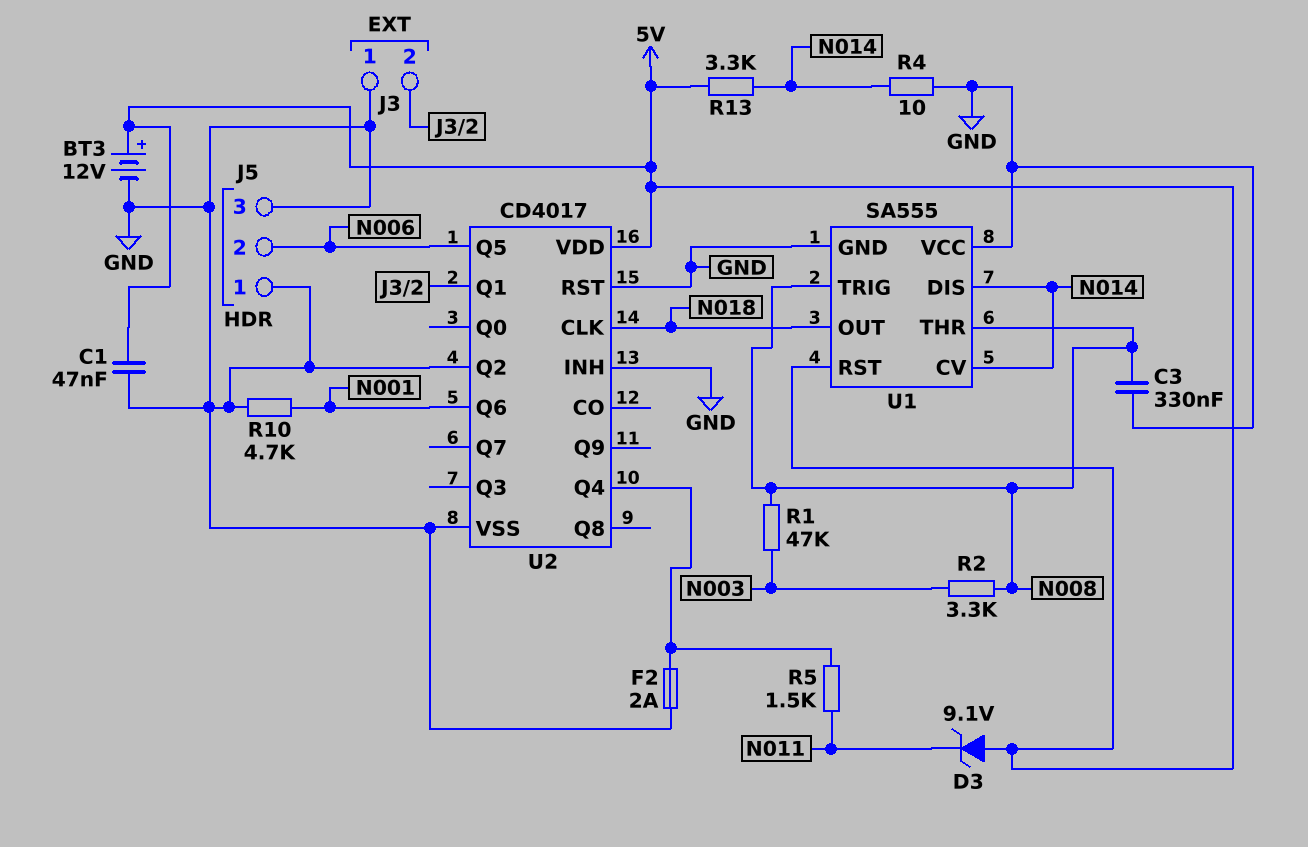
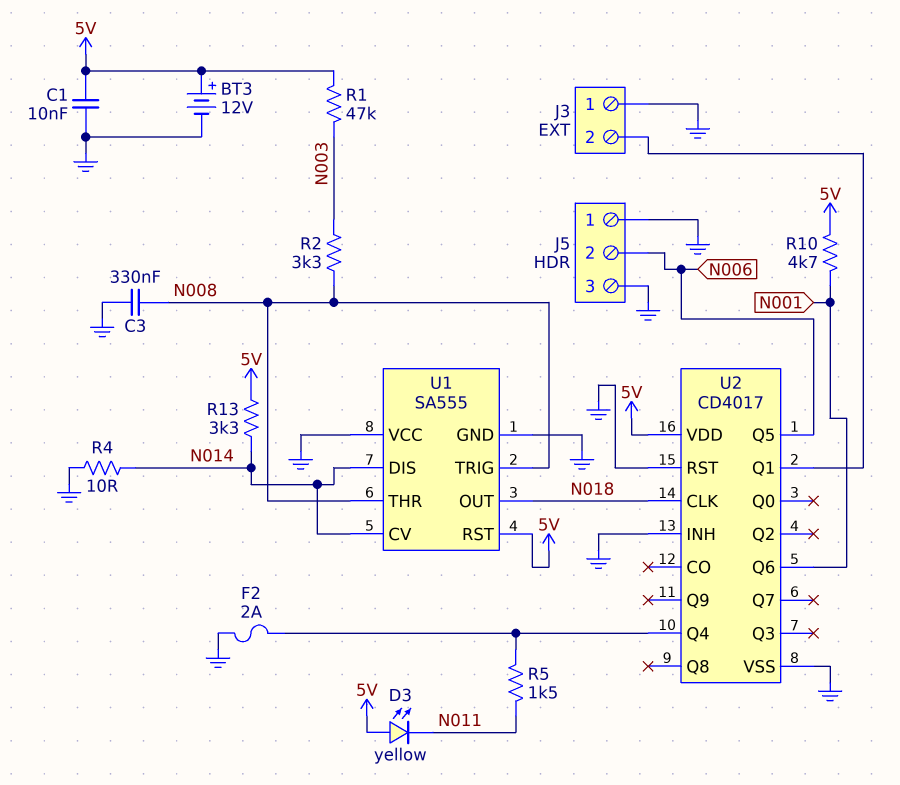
C1: 47nF (5V, GND) -> 10nF (5V, GND)
D3: zener 9.1V (A 5V, K N011) -> LED yellow (A 5V, K N011)
R1: 47k (N003, N008) -> 47k (5V, N003)
R10: 4.7k (GND, N001) -> 4.7k (5V, N001)
U2 pin Q2: GND -> none

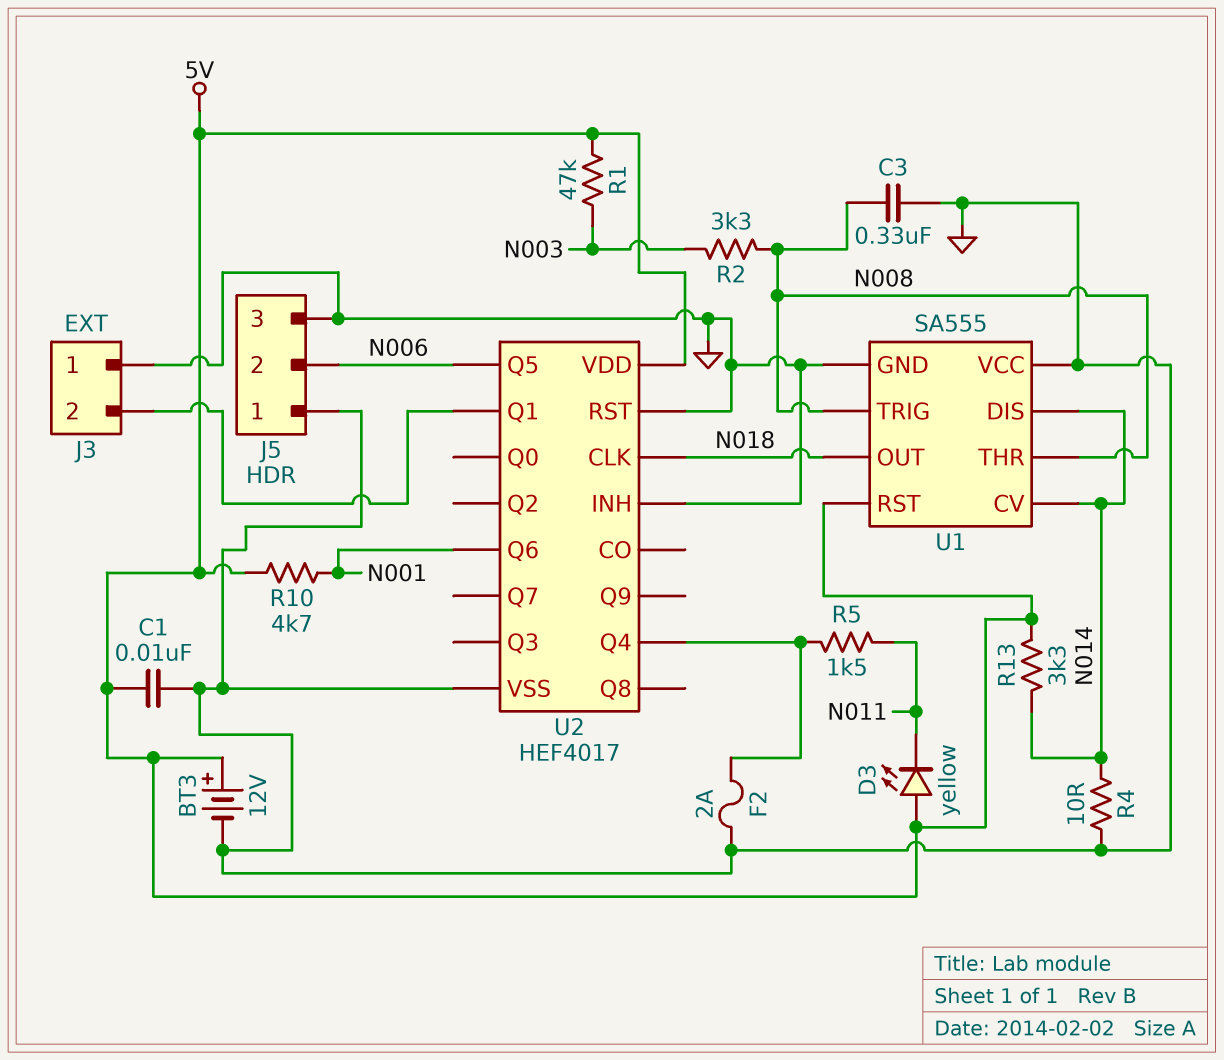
U2: CD4017 -> HEF4017

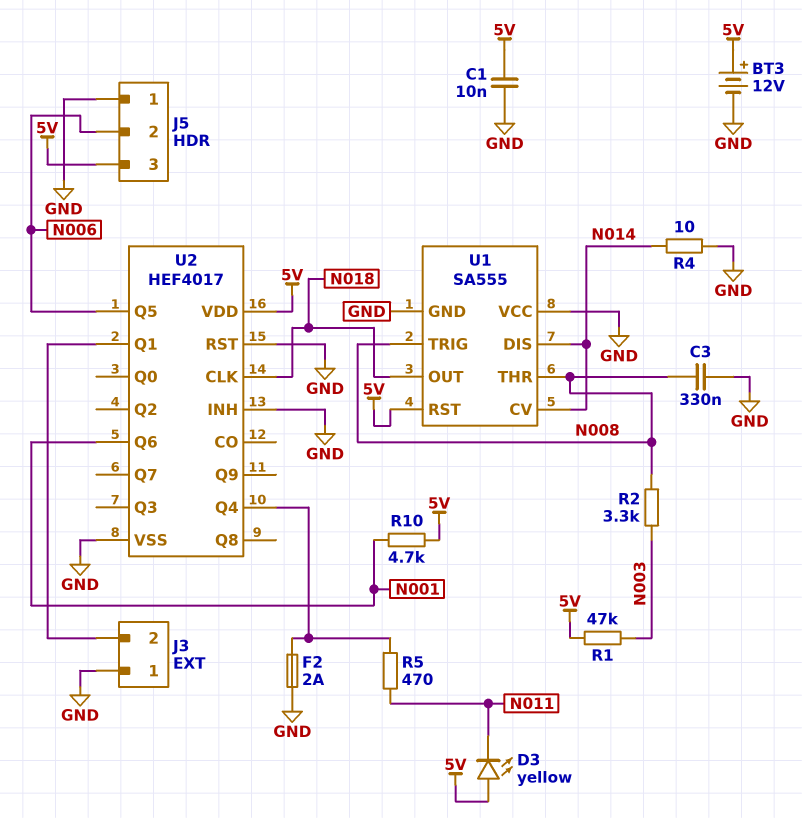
J5 pin 3: GND -> 5V
R5: 1.5k (N011, U2/Q4) -> 470 (N011, U2/Q4)
R13: 3.3k (5V, N014) -> none

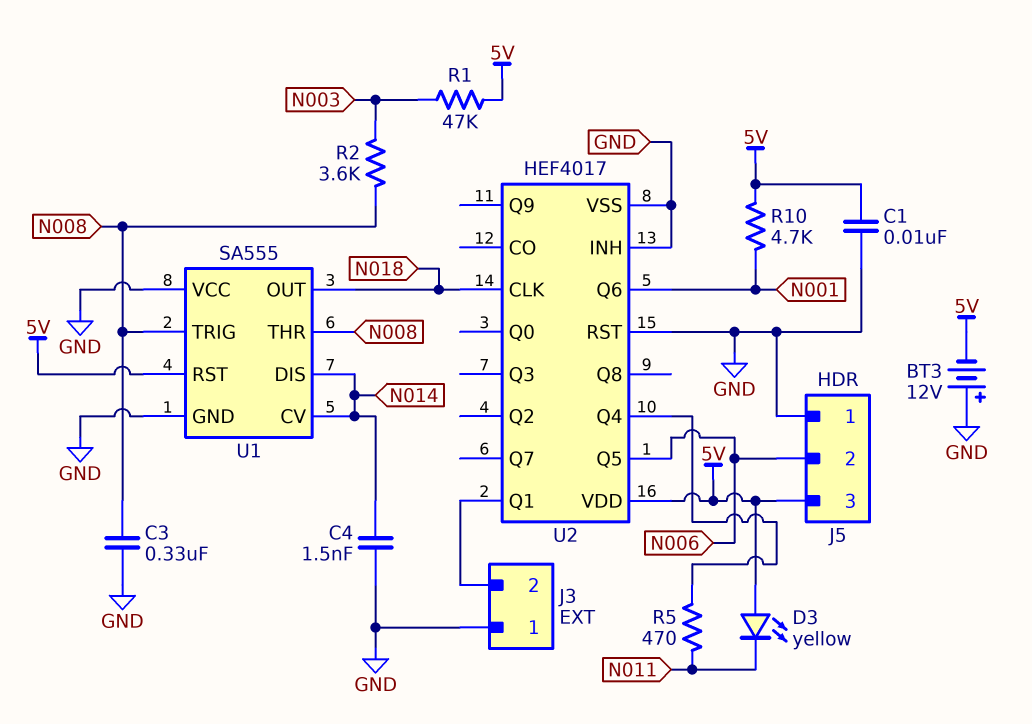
BT3: 12V (plus 5V, minus GND) -> 12V (plus GND, minus 5V)
C4: none -> 1.5nF (GND, N014)
F2: 2A (GND, U2/Q4) -> none
R2: 3.3k (N003, N008) -> 3.6k (N003, N008)
R4: 10 (GND, N014) -> none

